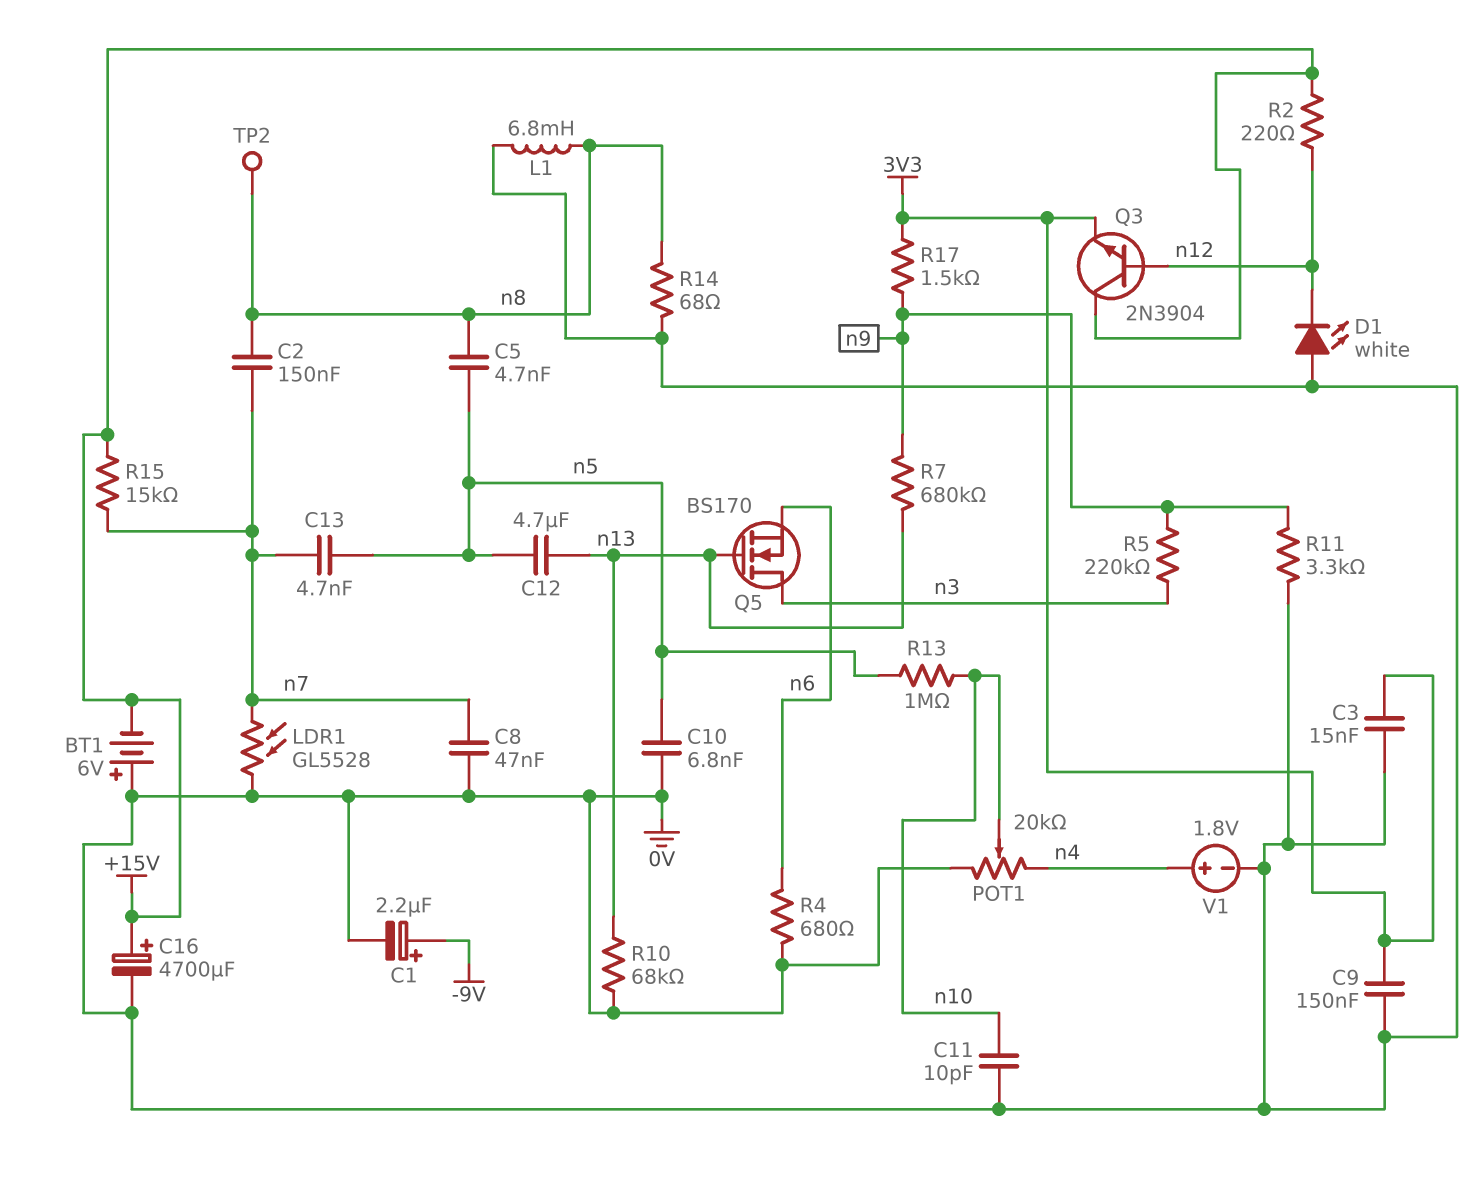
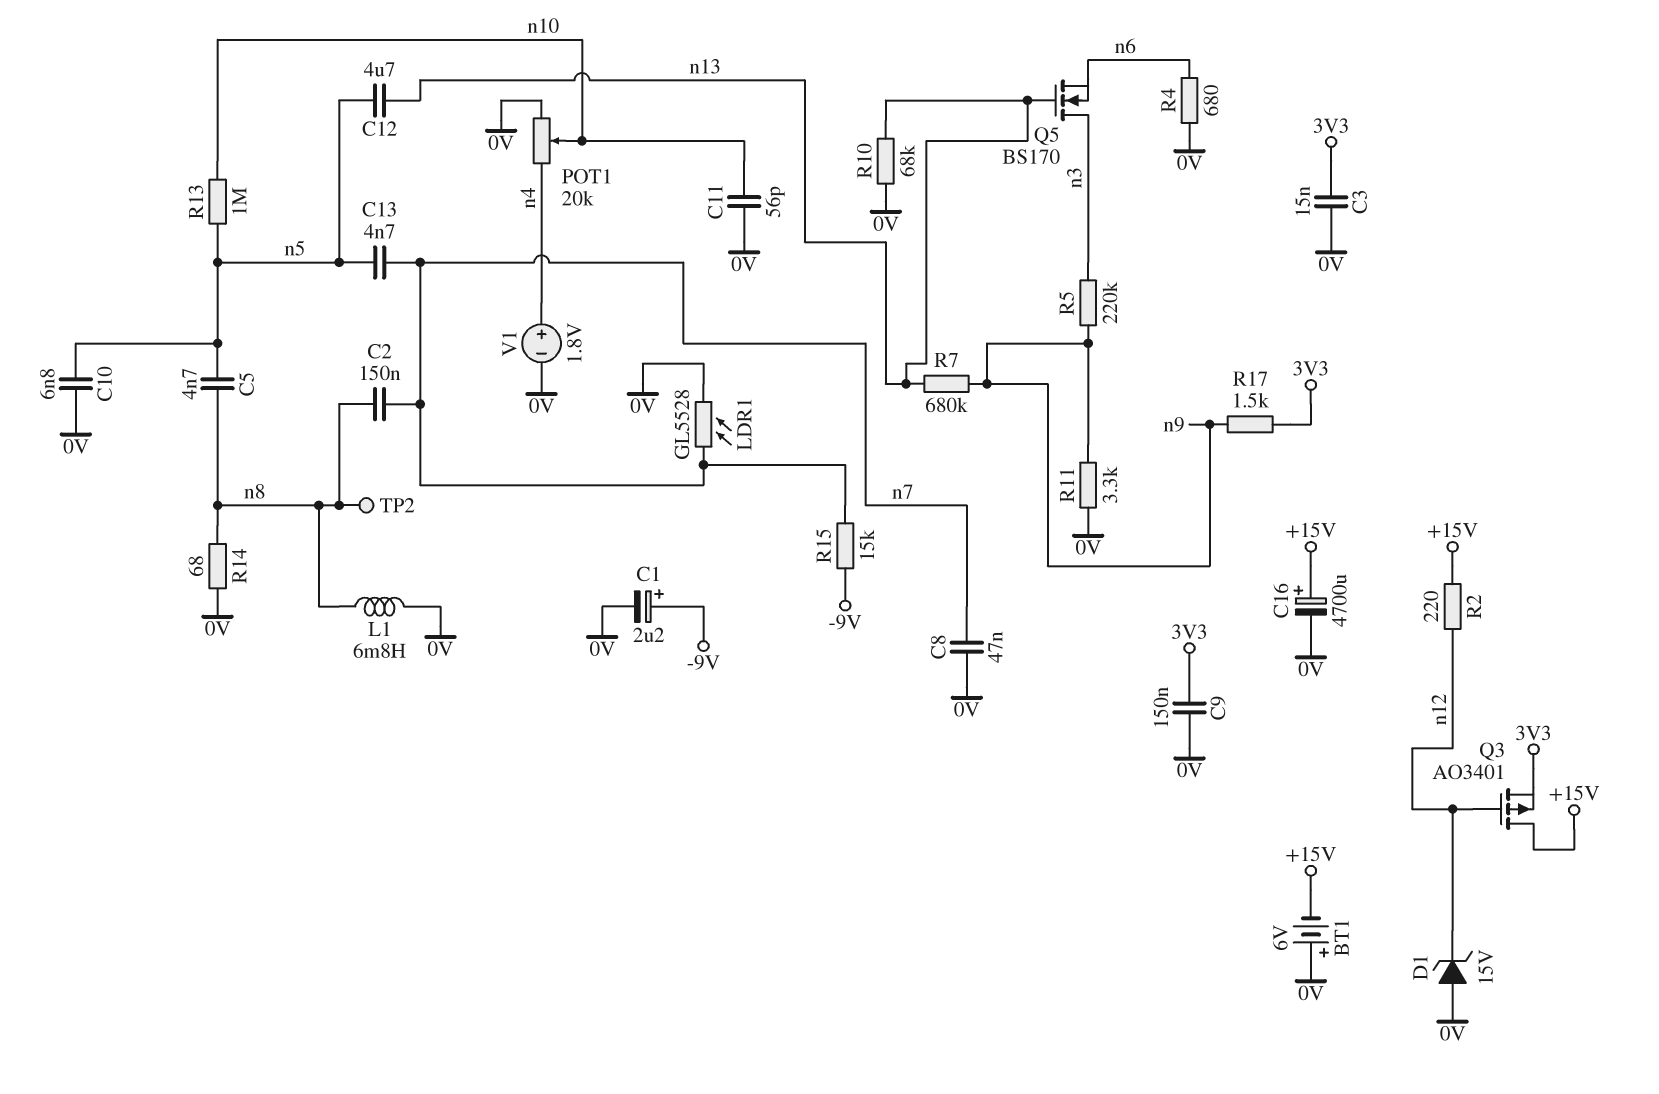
C11: 10pF (0V, n10) -> 56pF (0V, n10)
D1: LED white (A 0V, K n12) -> zener 15V (A 0V, K n12)
Q3: NPN 2N3904 (B n12, C +15V, E 3V3) -> PMOS AO3401 (G n12, D +15V, S 3V3)
R15: 15k (+15V, n7) -> 15k (-9V, n7)

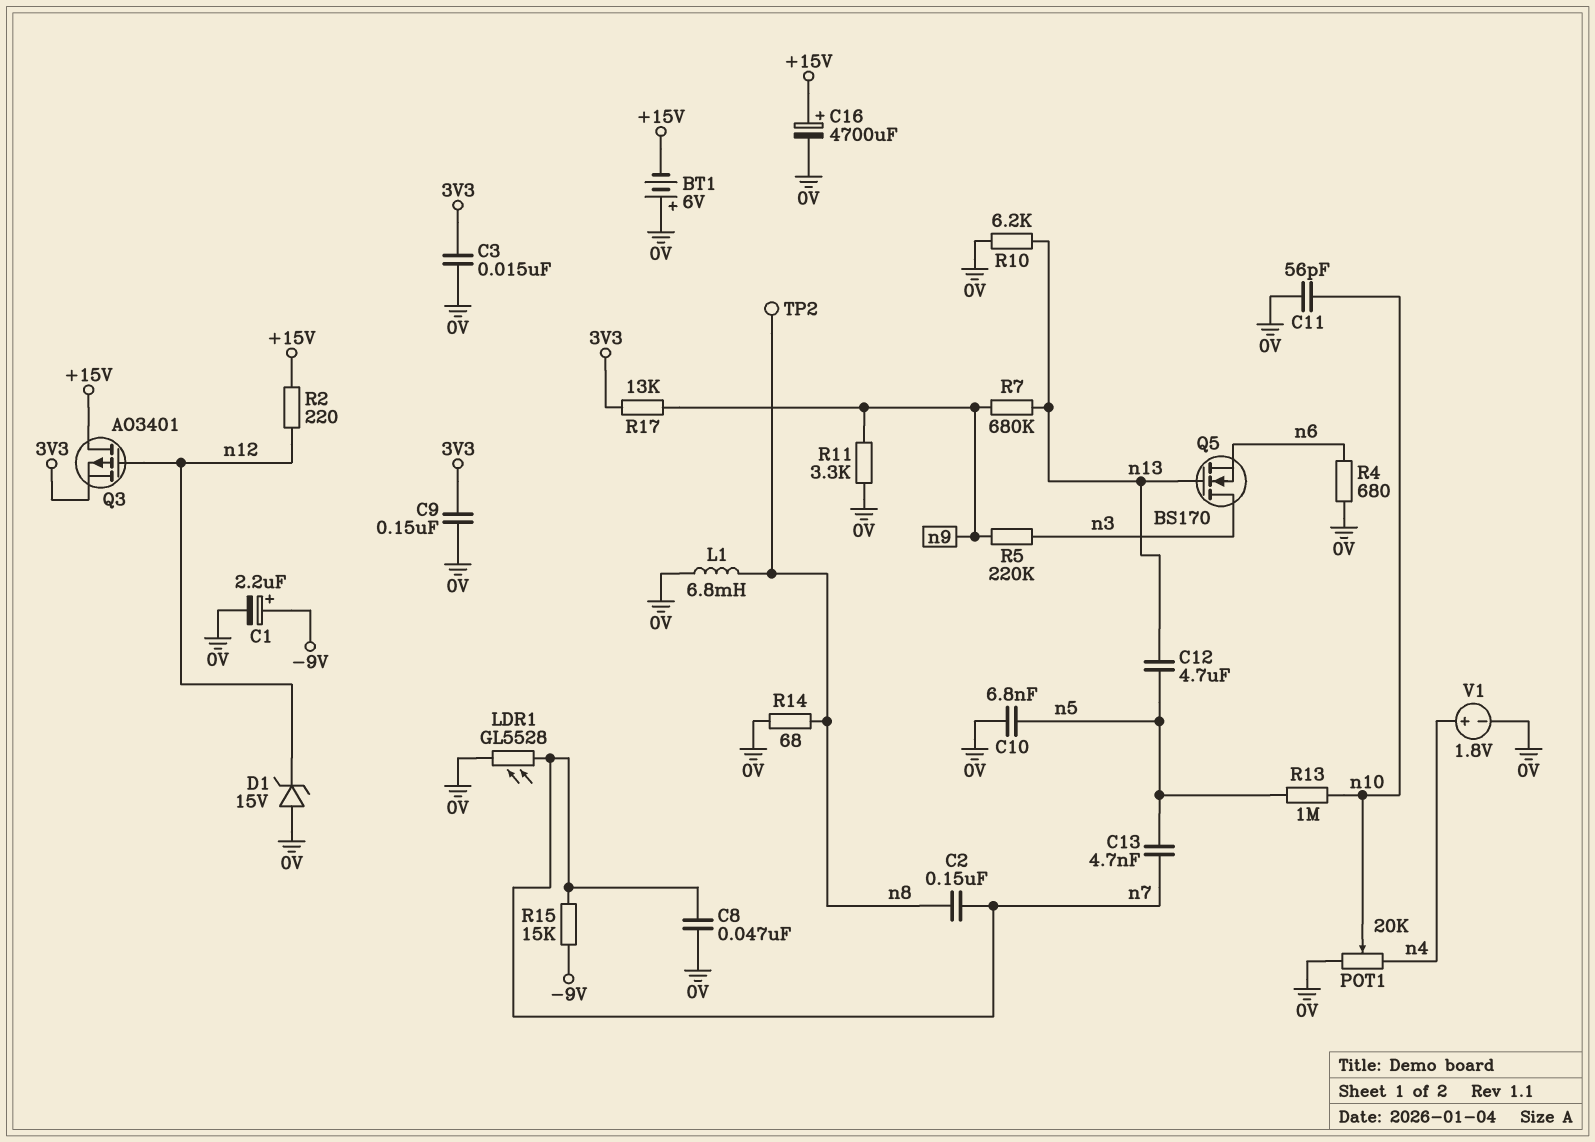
C5: 4.7nF (n5, n8) -> none
R10: 68k (0V, n13) -> 6.2k (0V, n13)
R17: 1.5k (3V3, n9) -> 13k (3V3, n9)

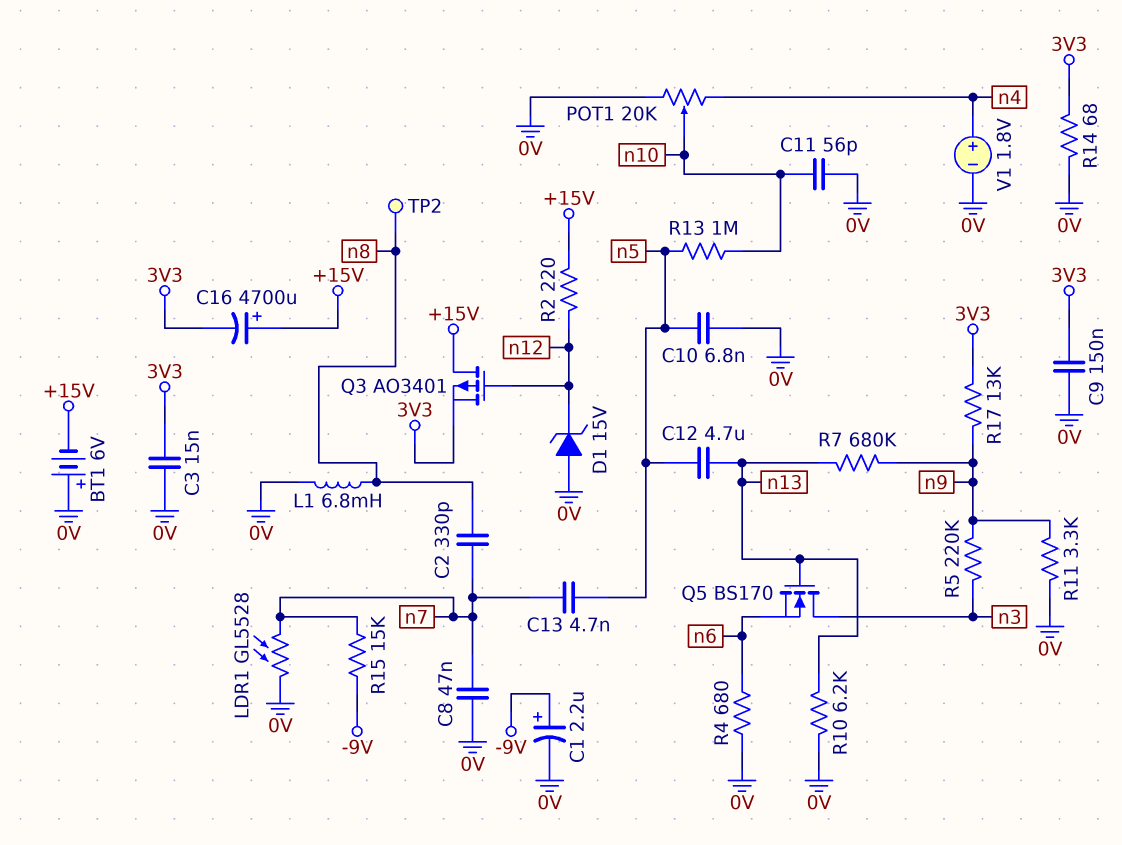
C2: 150nF (n7, n8) -> 330pF (n7, n8)
C16: 4700uF (plus +15V, minus 0V) -> 4700uF (plus +15V, minus 3V3)
R14: 68 (0V, n8) -> 68 (0V, 3V3)

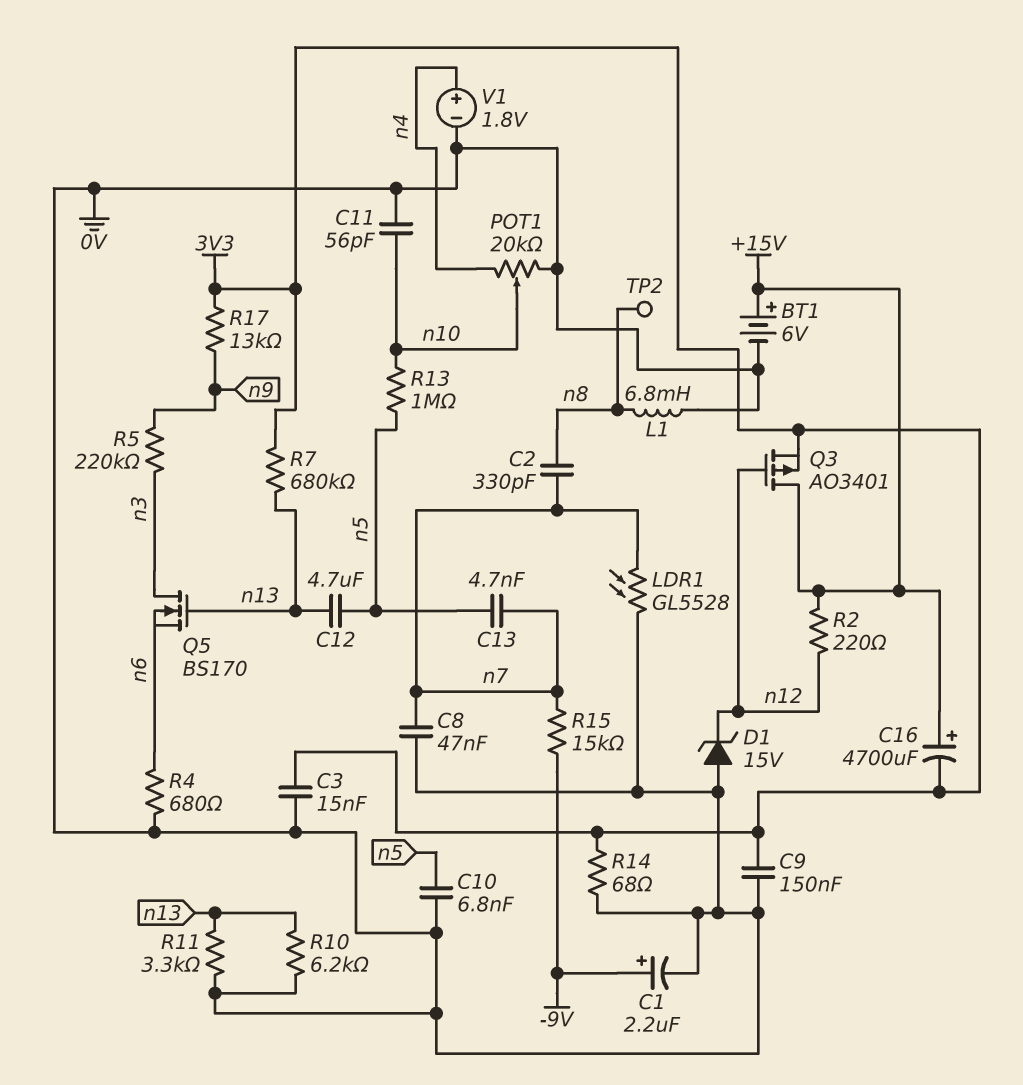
BT1: 6V (plus 0V, minus +15V) -> 6V (plus +15V, minus 0V)
R7: 680k (n9, n13) -> 680k (3V3, n13)
R11: 3.3k (0V, n9) -> 3.3k (0V, n13)

